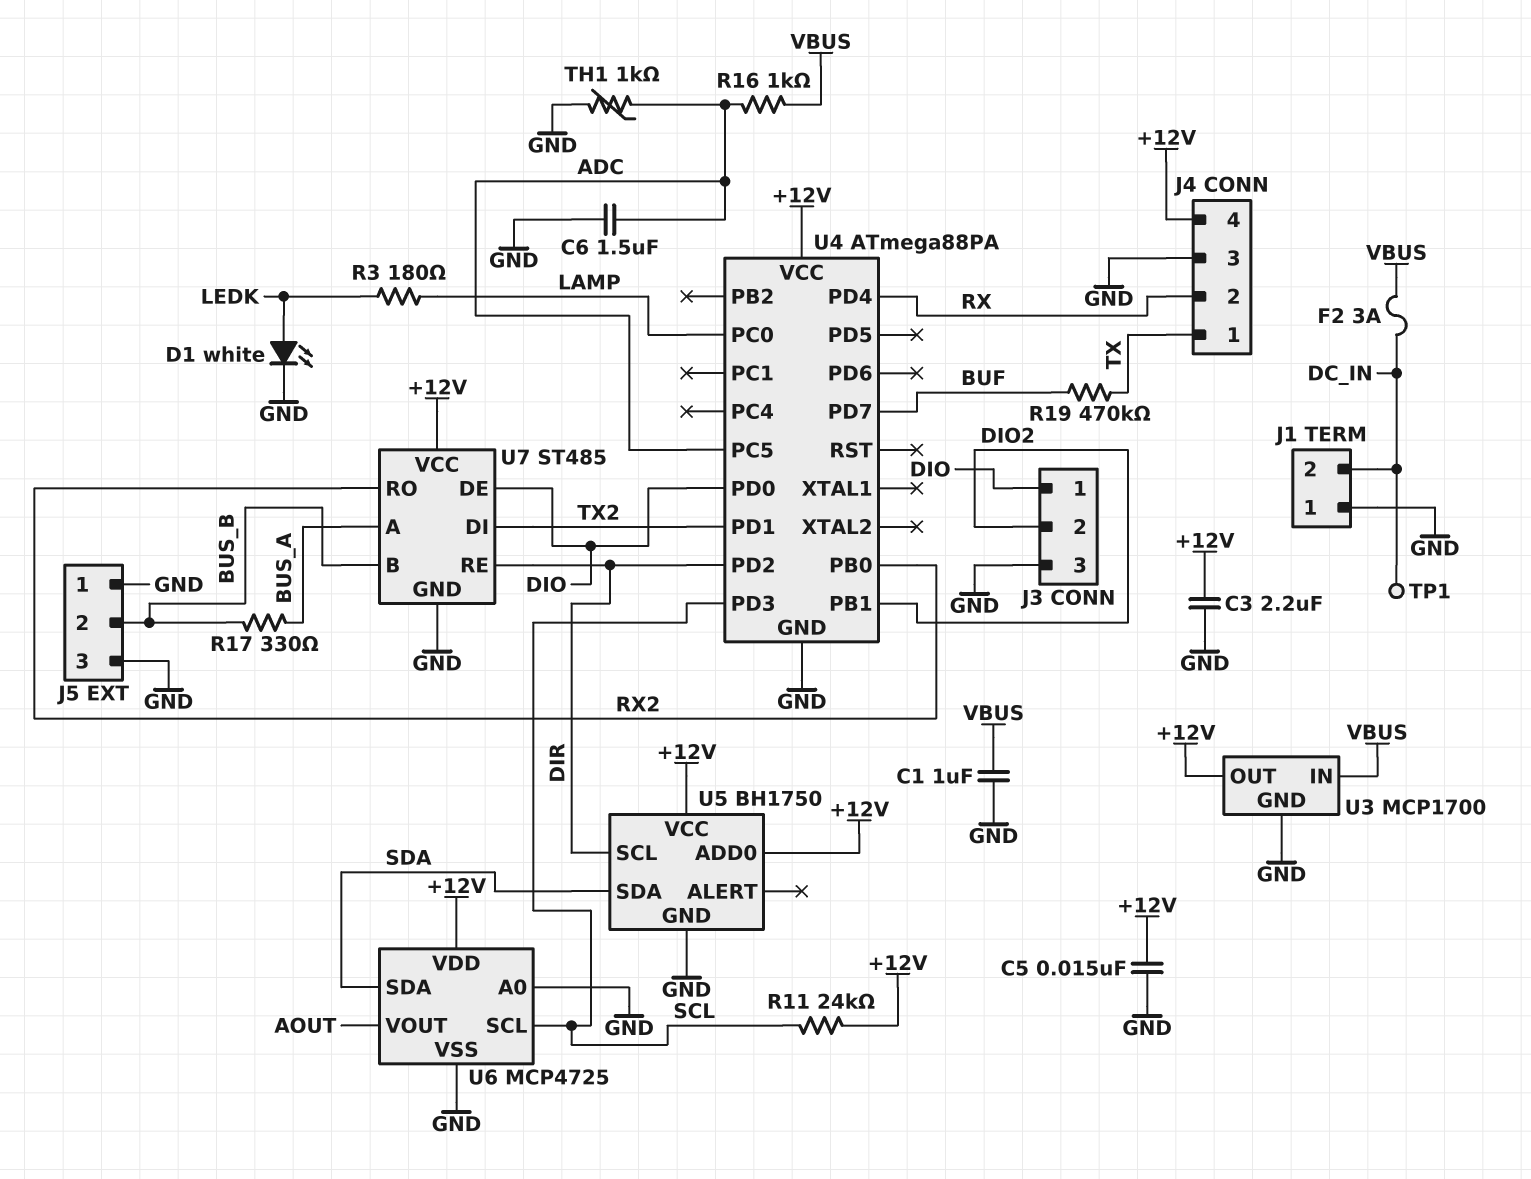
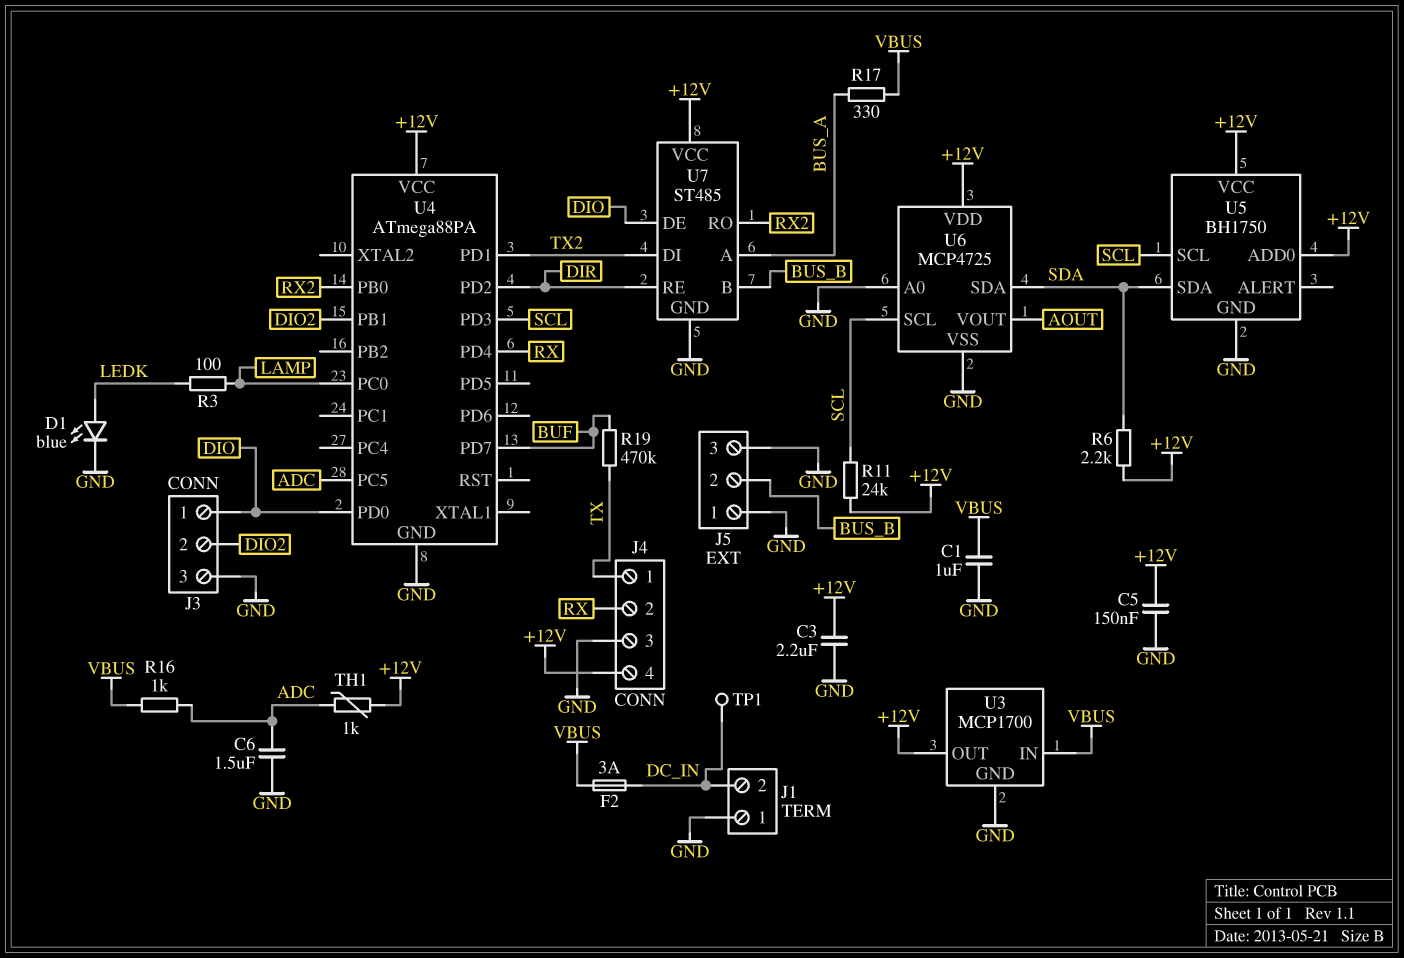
C5: 15nF (+12V, GND) -> 150nF (+12V, GND)
D1: LED white (A LEDK, K GND) -> LED blue (A LEDK, K GND)
R3: 180 (LAMP, LEDK) -> 100 (LAMP, LEDK)
R6: none -> 2.2k (+12V, SDA)
R17: 330 (BUS_A, BUS_B) -> 330 (BUS_A, VBUS)
TH1: 1k (ADC, GND) -> 1k (+12V, ADC)
U5 pin SCL: DIR -> SCL

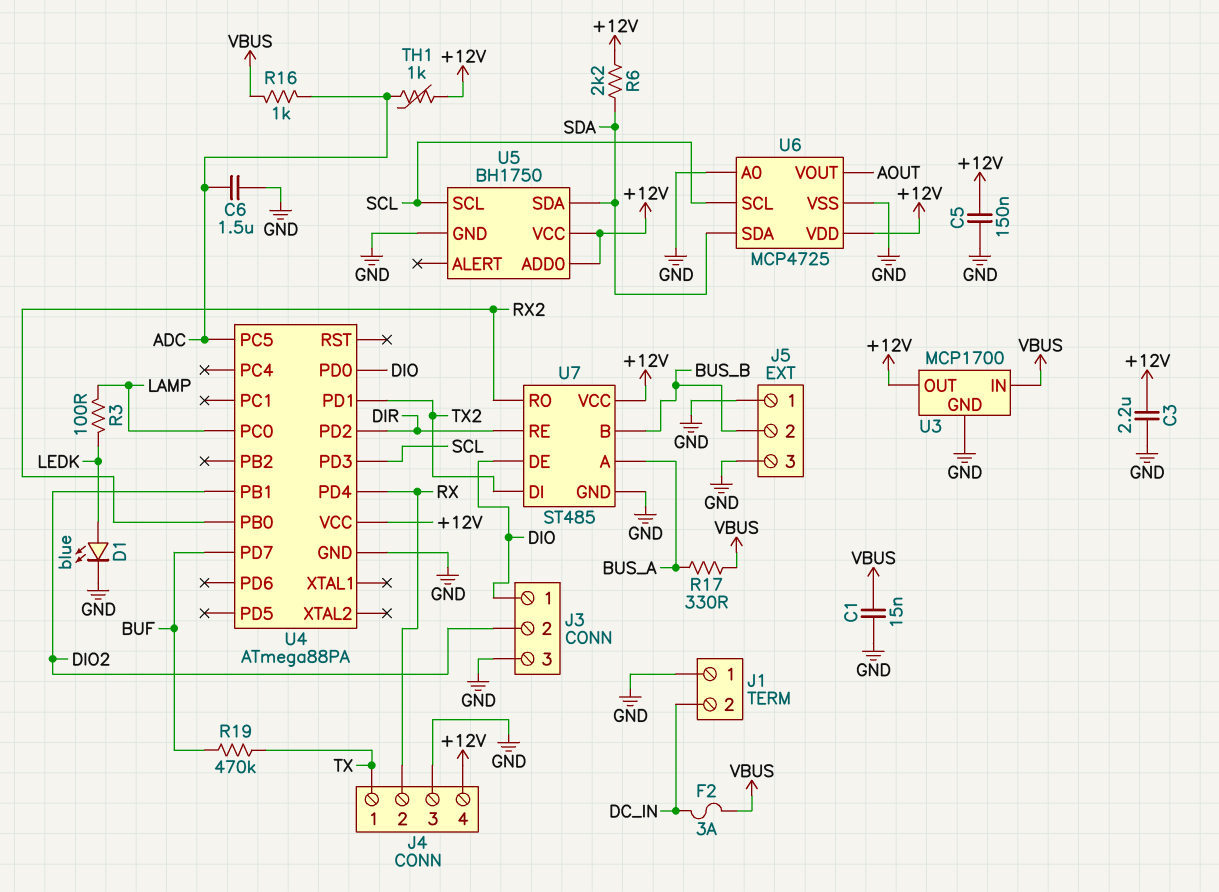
C1: 1uF (GND, VBUS) -> 15nF (GND, VBUS)
R11: 24k (+12V, SCL) -> none
TP1: test point (DC_IN) -> none

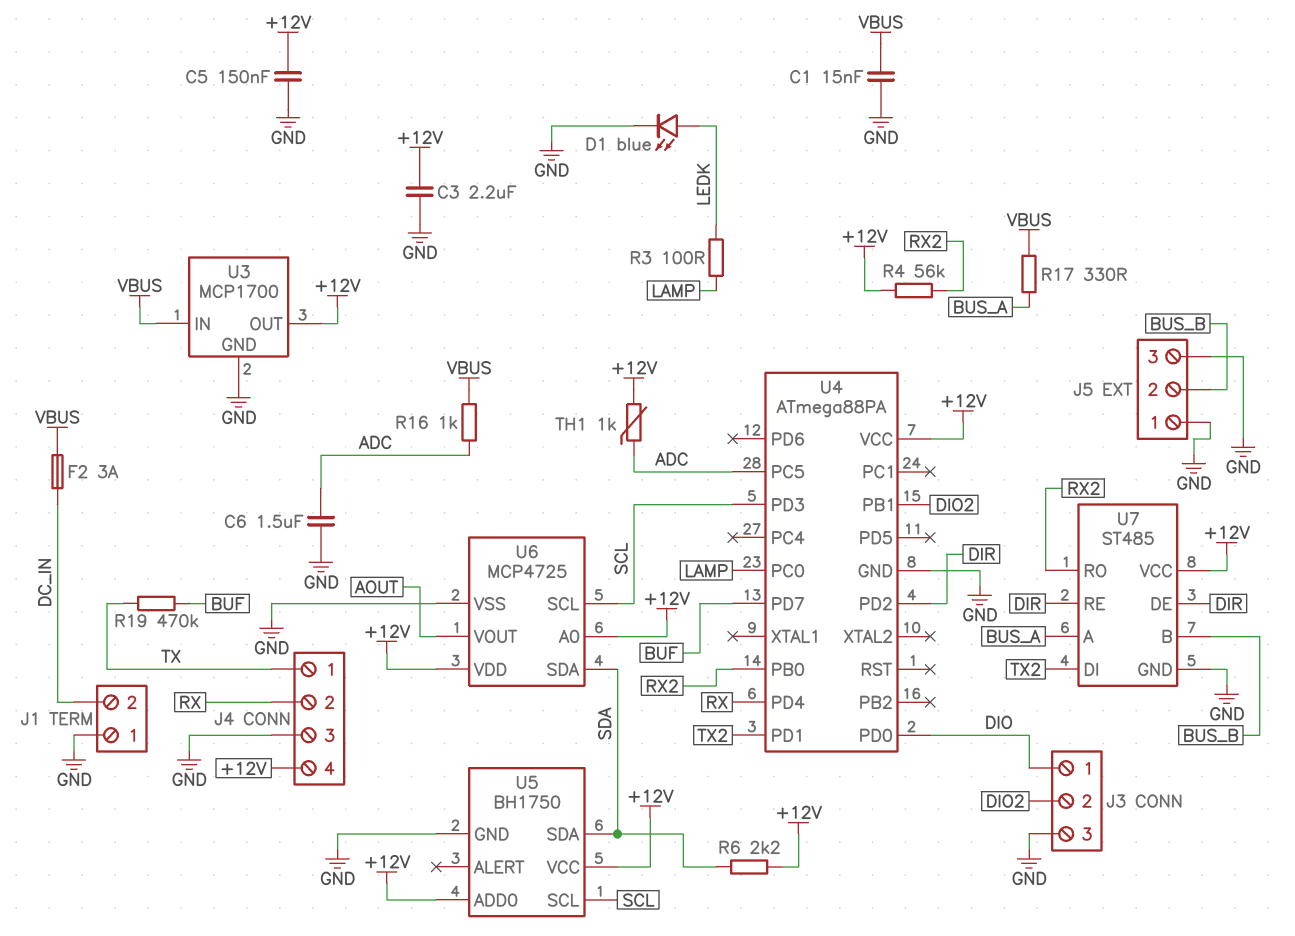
R4: none -> 56k (+12V, RX2)
U6 pin A0: GND -> +12V
U7 pin DE: DIO -> DIR

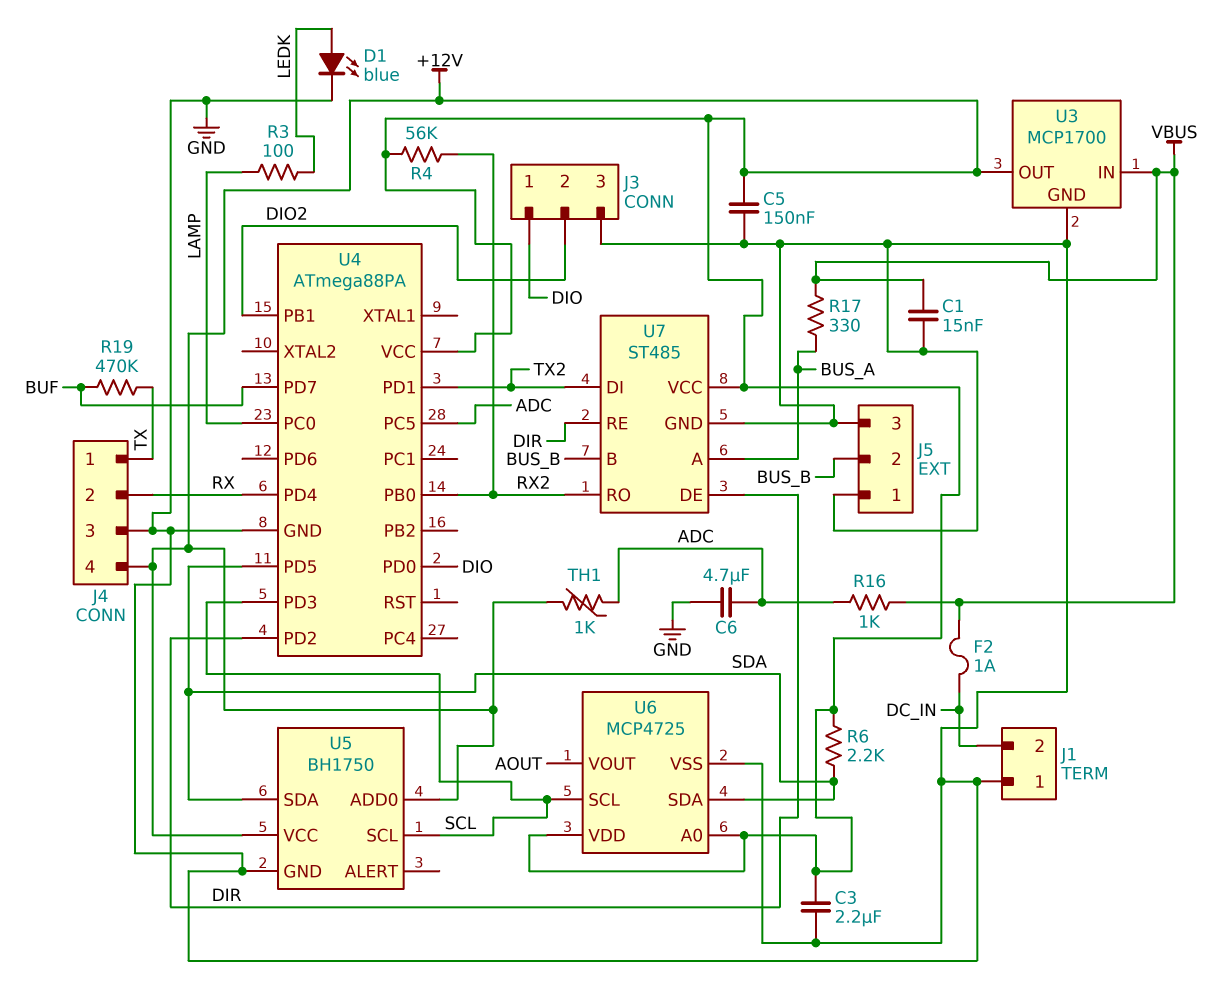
C6: 1.5uF (ADC, GND) -> 4.7uF (ADC, GND)
F2: 3A (DC_IN, VBUS) -> 1A (DC_IN, VBUS)
U4 pin PD5: none -> SDA

